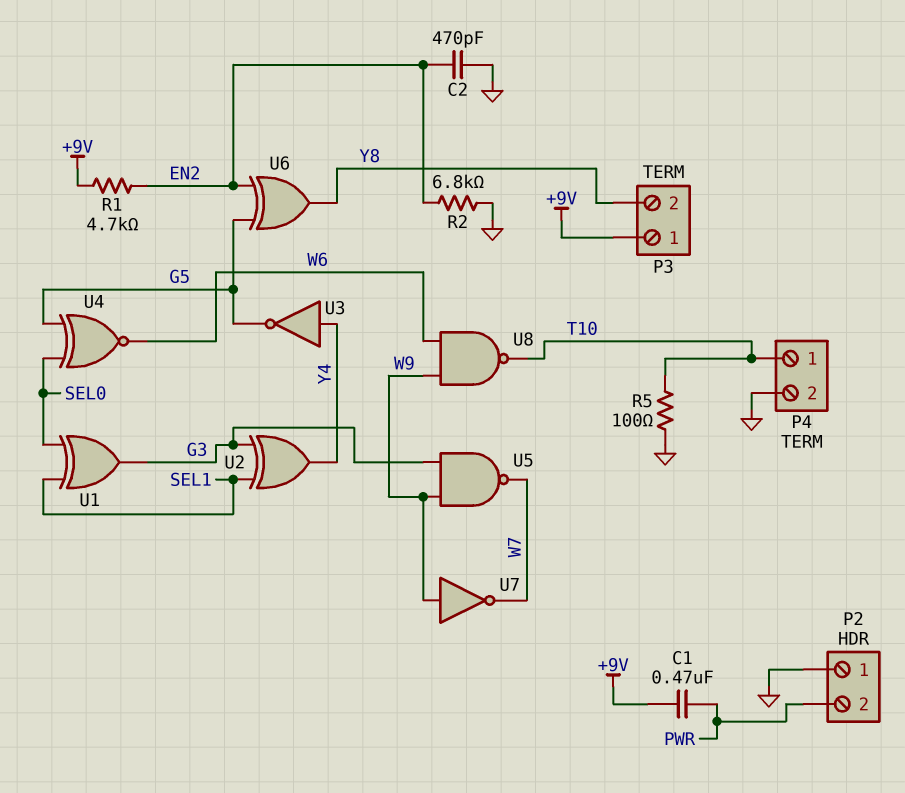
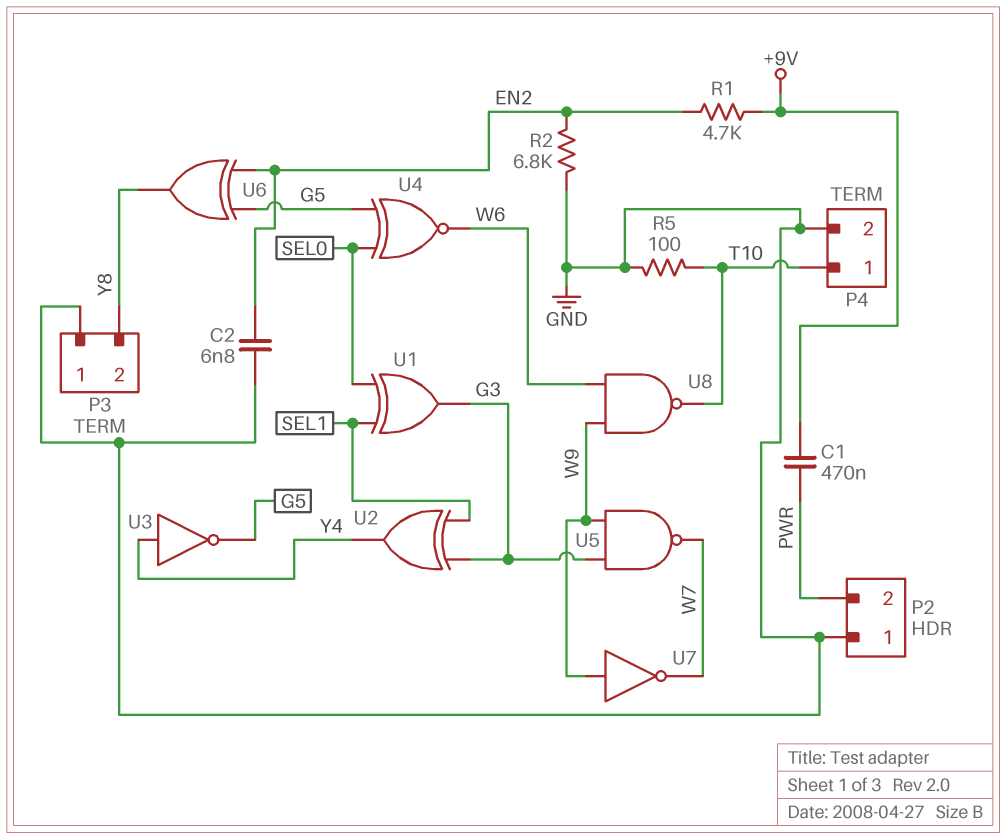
C2: 470pF (EN2, GND) -> 6.8nF (EN2, GND)
P3 pin 1: +9V -> GND

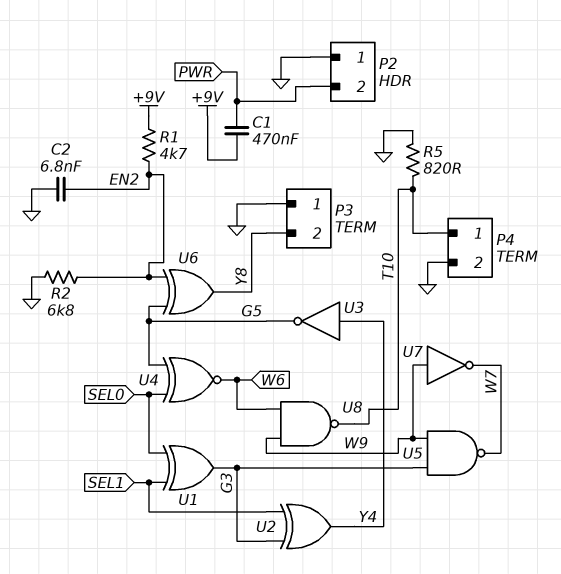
R5: 100 (GND, T10) -> 820 (GND, T10)

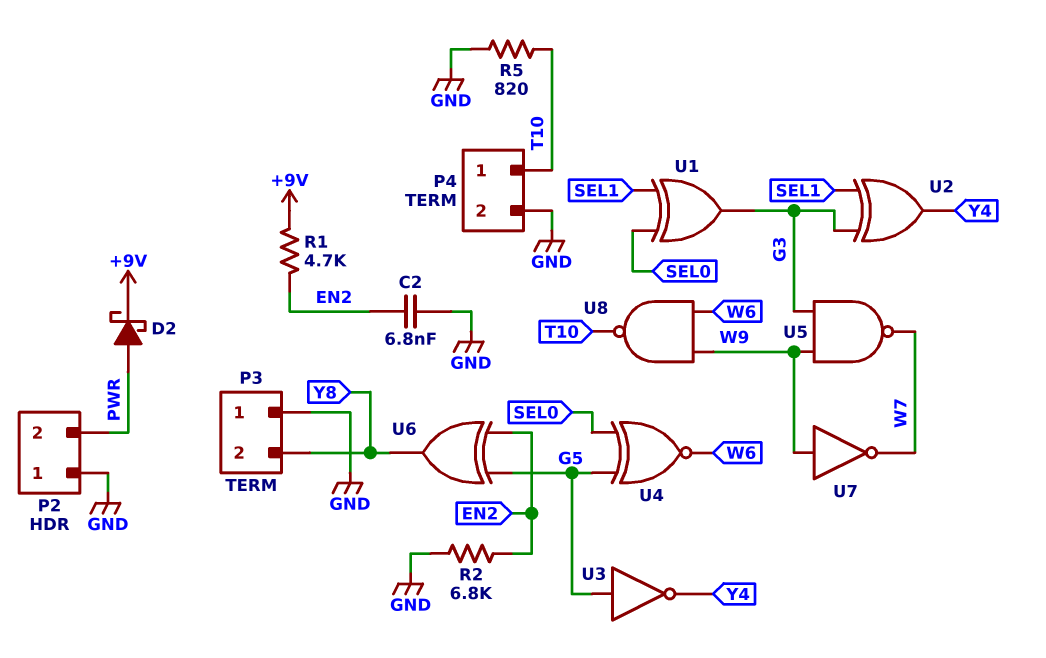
C1: 470nF (+9V, PWR) -> none
D2: none -> schottky (A PWR, K +9V)
U3: NOT (in Y4, out G5) -> NOT (in G5, out Y4)

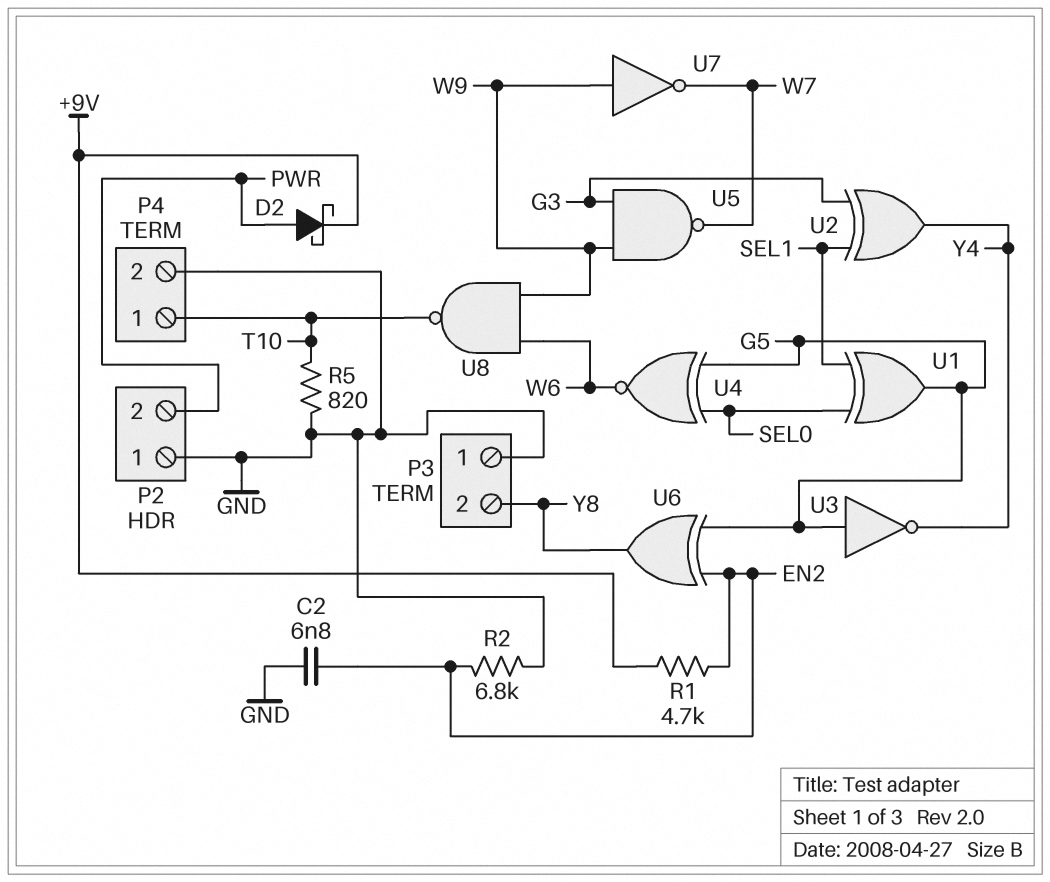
U1: XOR (in SEL0, in SEL1, out G3) -> XOR (in SEL0, in SEL1, out G5)

